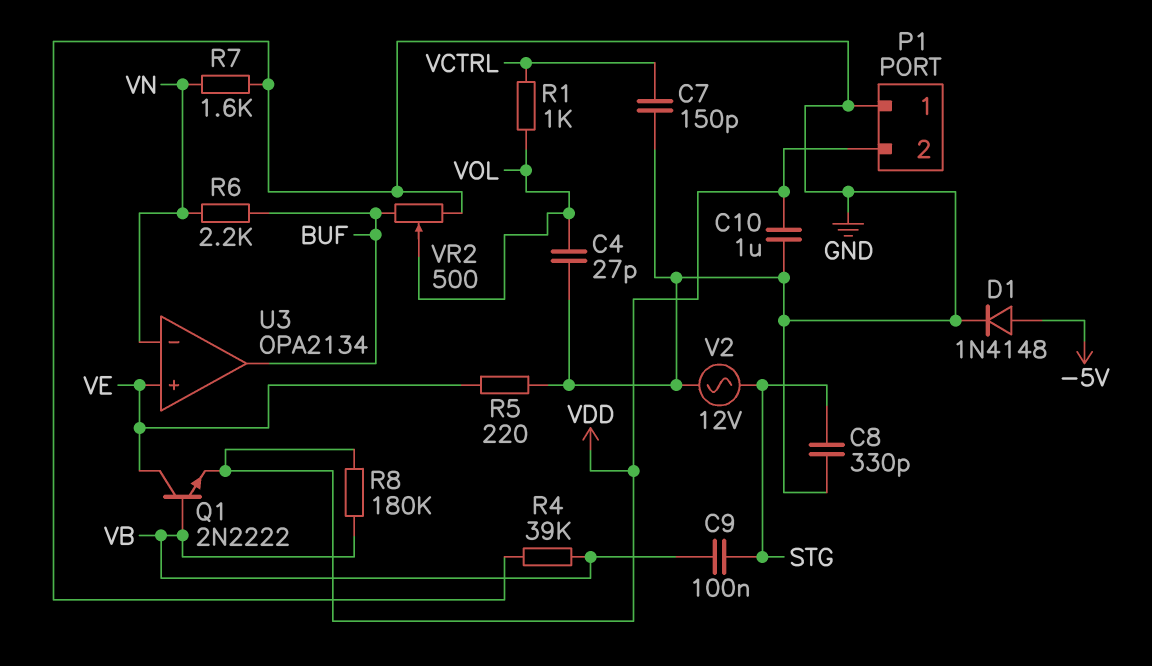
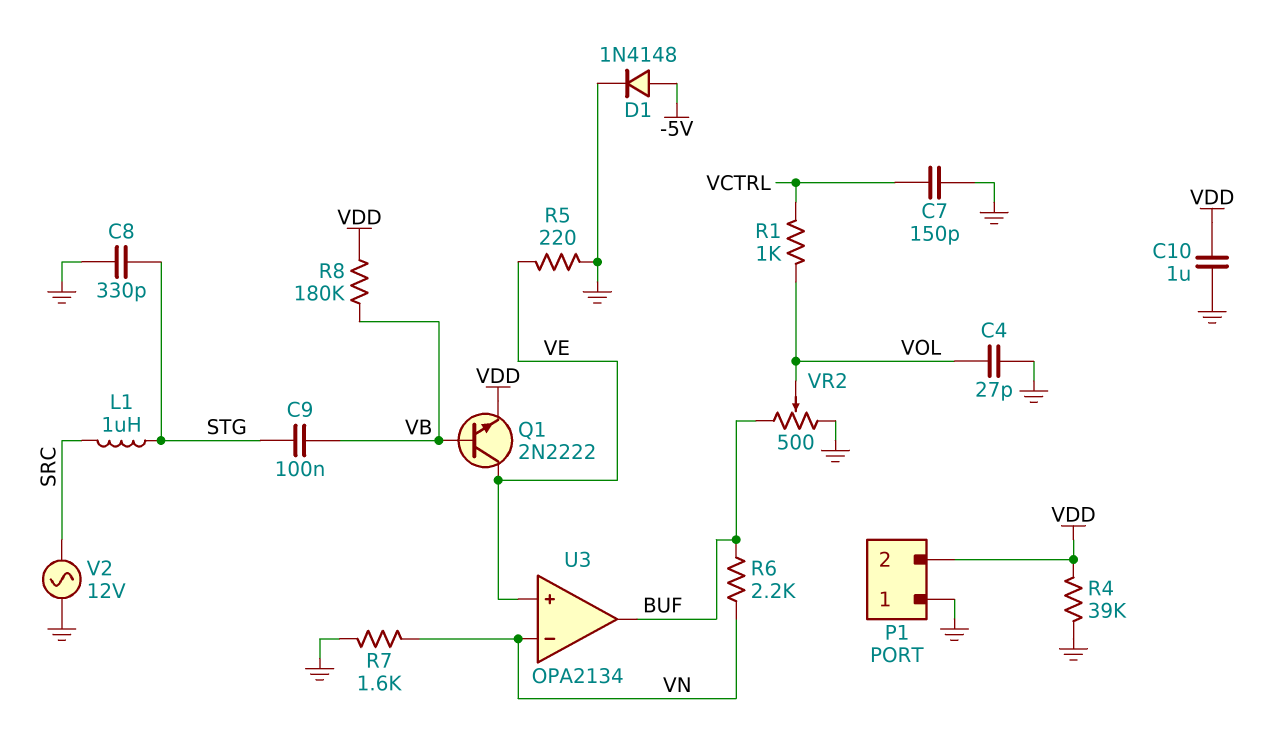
L1: none -> 1uH (SRC, STG)
R4: 39k (GND, VB) -> 39k (GND, VDD)
V2: AC 12V (GND, STG) -> AC 12V (GND, SRC)

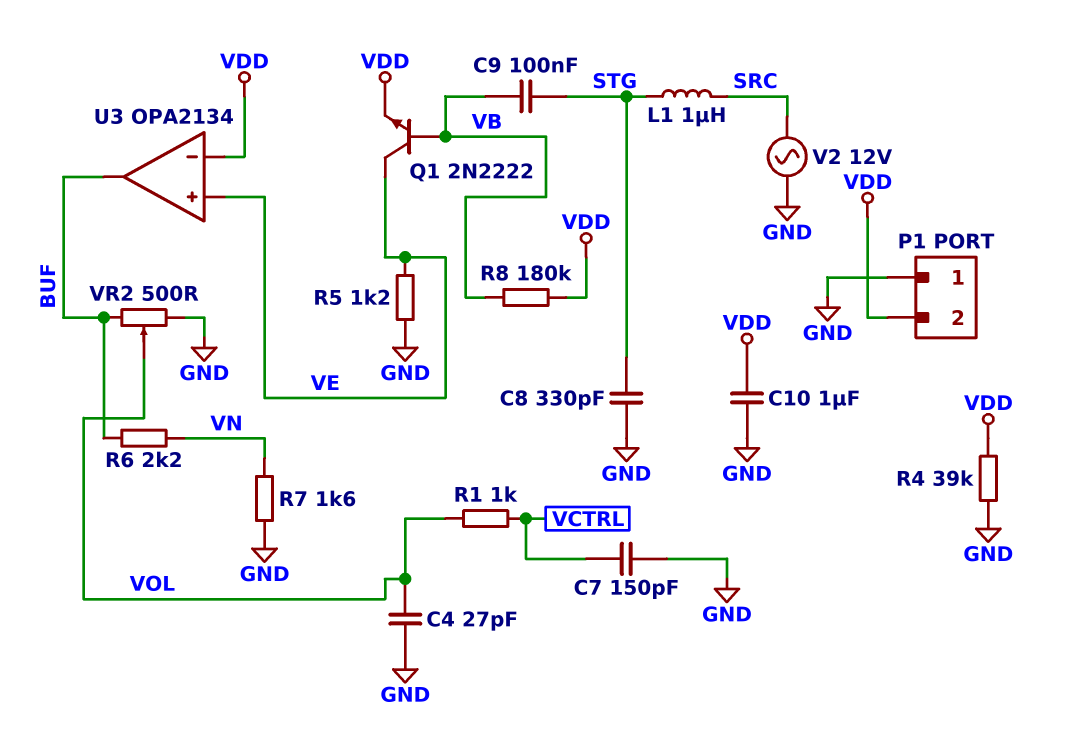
D1: diode 1N4148 (A -5V, K GND) -> none
R5: 220 (GND, VE) -> 1.2k (GND, VE)
U3 pin in-: VN -> VDD

